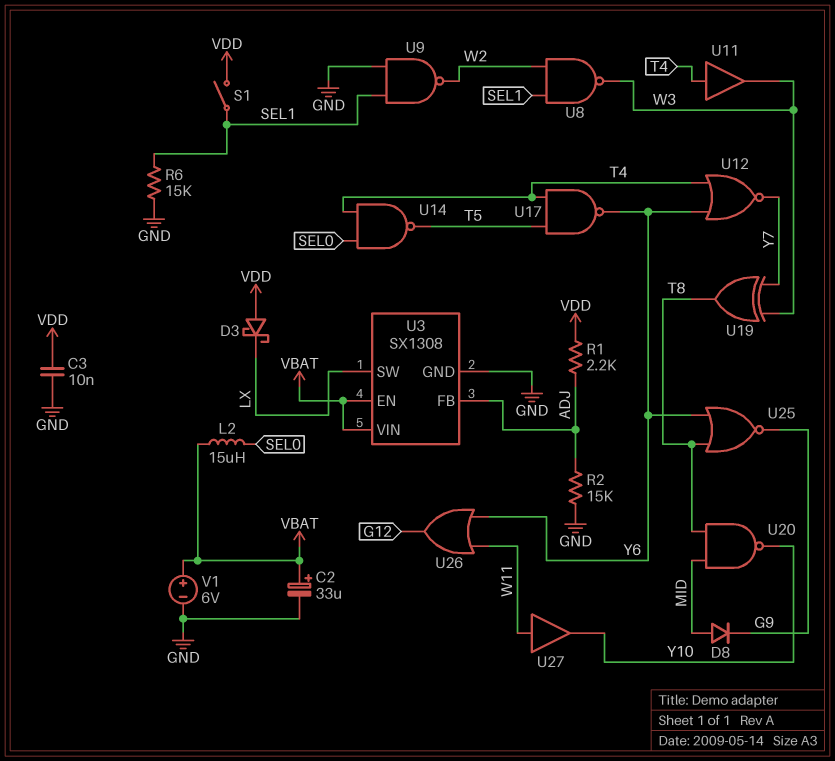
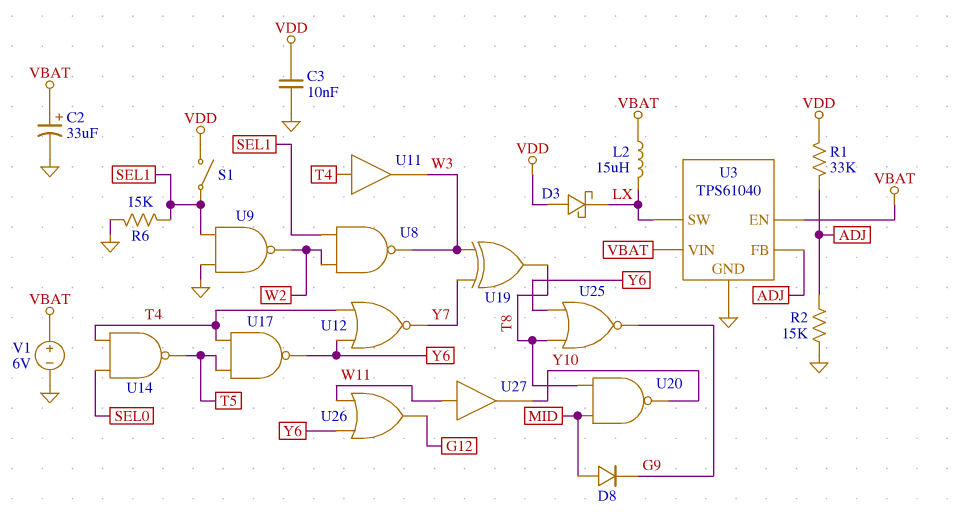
L2: 15uH (SEL0, VBAT) -> 15uH (LX, VBAT)
R1: 2.2k (ADJ, VDD) -> 33k (ADJ, VDD)
U3: SX1308 -> TPS61040

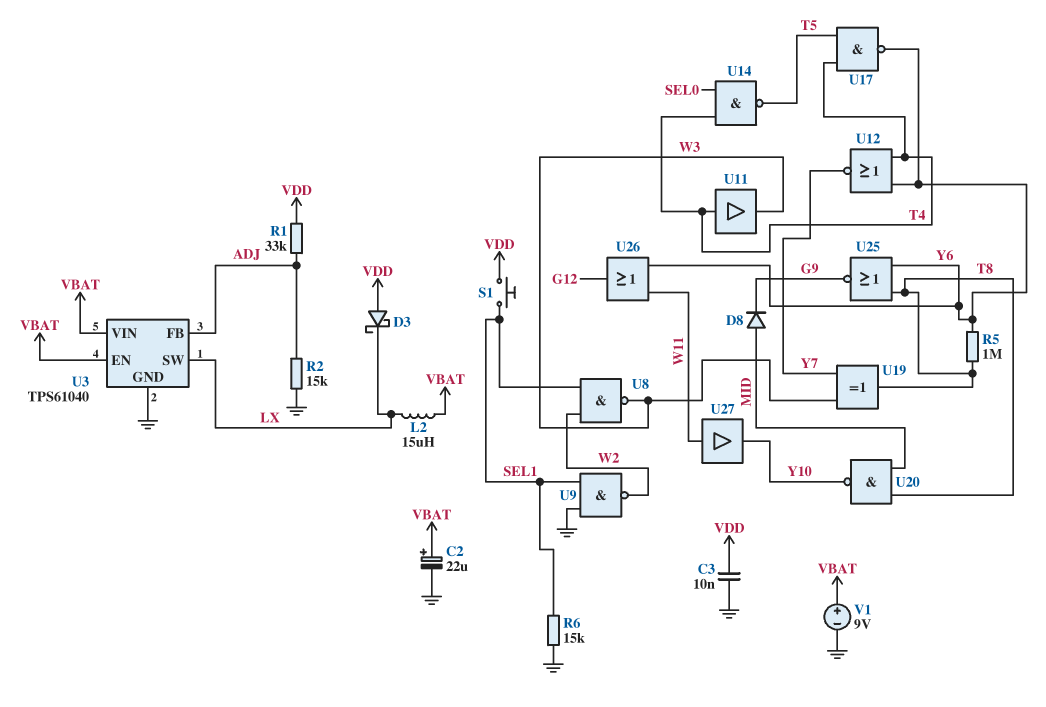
C2: 33uF (plus VBAT, minus GND) -> 22uF (plus VBAT, minus GND)
R5: none -> 1M (T8, Y6)
S1: switch (SEL1, VDD) -> button (SEL1, VDD)
V1: 6V (plus VBAT, minus GND) -> 9V (plus VBAT, minus GND)

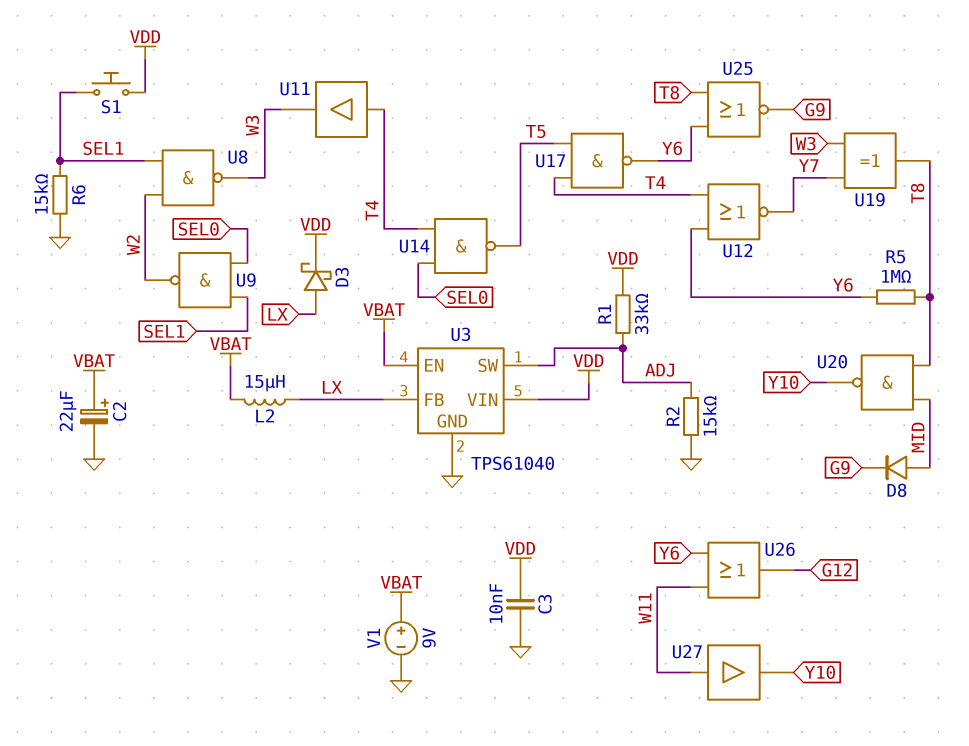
D3: schottky (A VDD, K LX) -> schottky (A LX, K VDD)
U3 pin FB: ADJ -> LX
U3 pin SW: LX -> ADJ
U3 pin VIN: VBAT -> VDD
U9: NAND (in GND, in SEL1, out W2) -> NAND (in SEL0, in SEL1, out W2)

